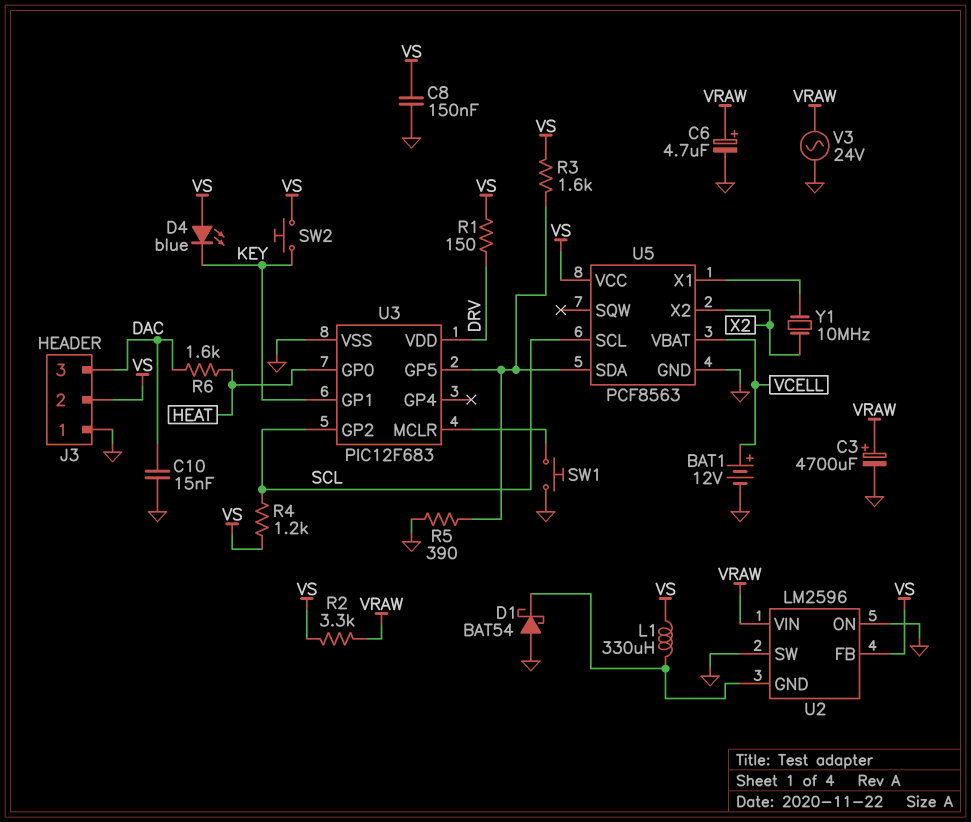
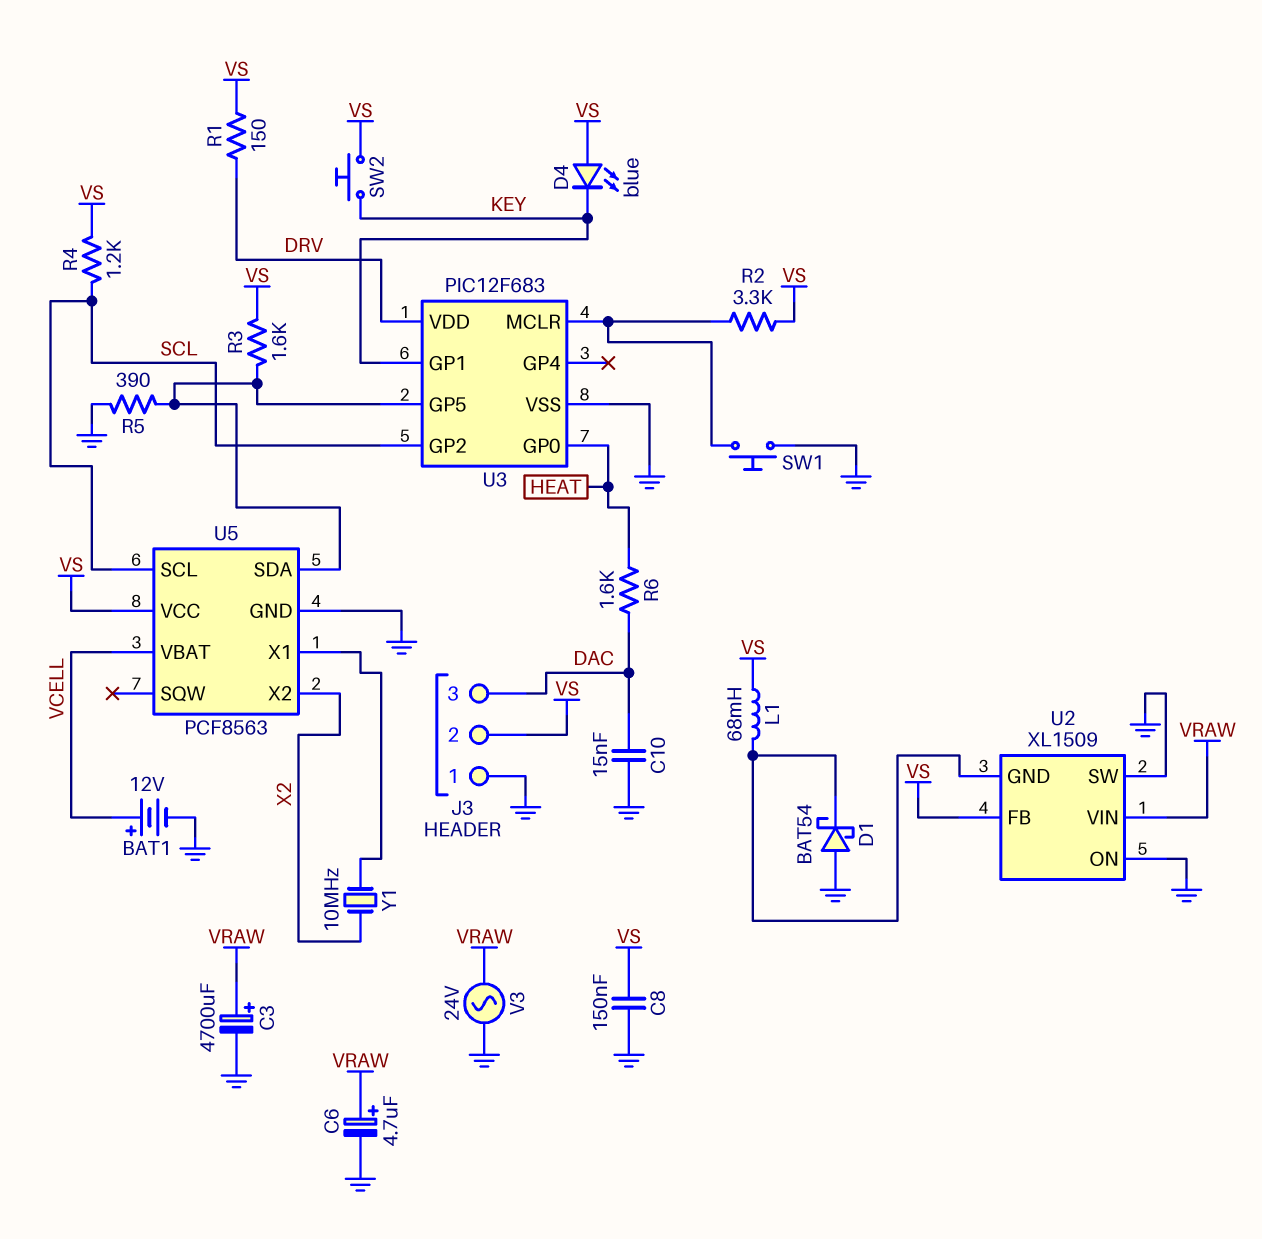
L1: 330uH (U2/GND, VS) -> 68mH (U2/GND, VS)
R2: 3.3k (VRAW, VS) -> 3.3k (U3/MCLR, VS)
U2: LM2596 -> XL1509

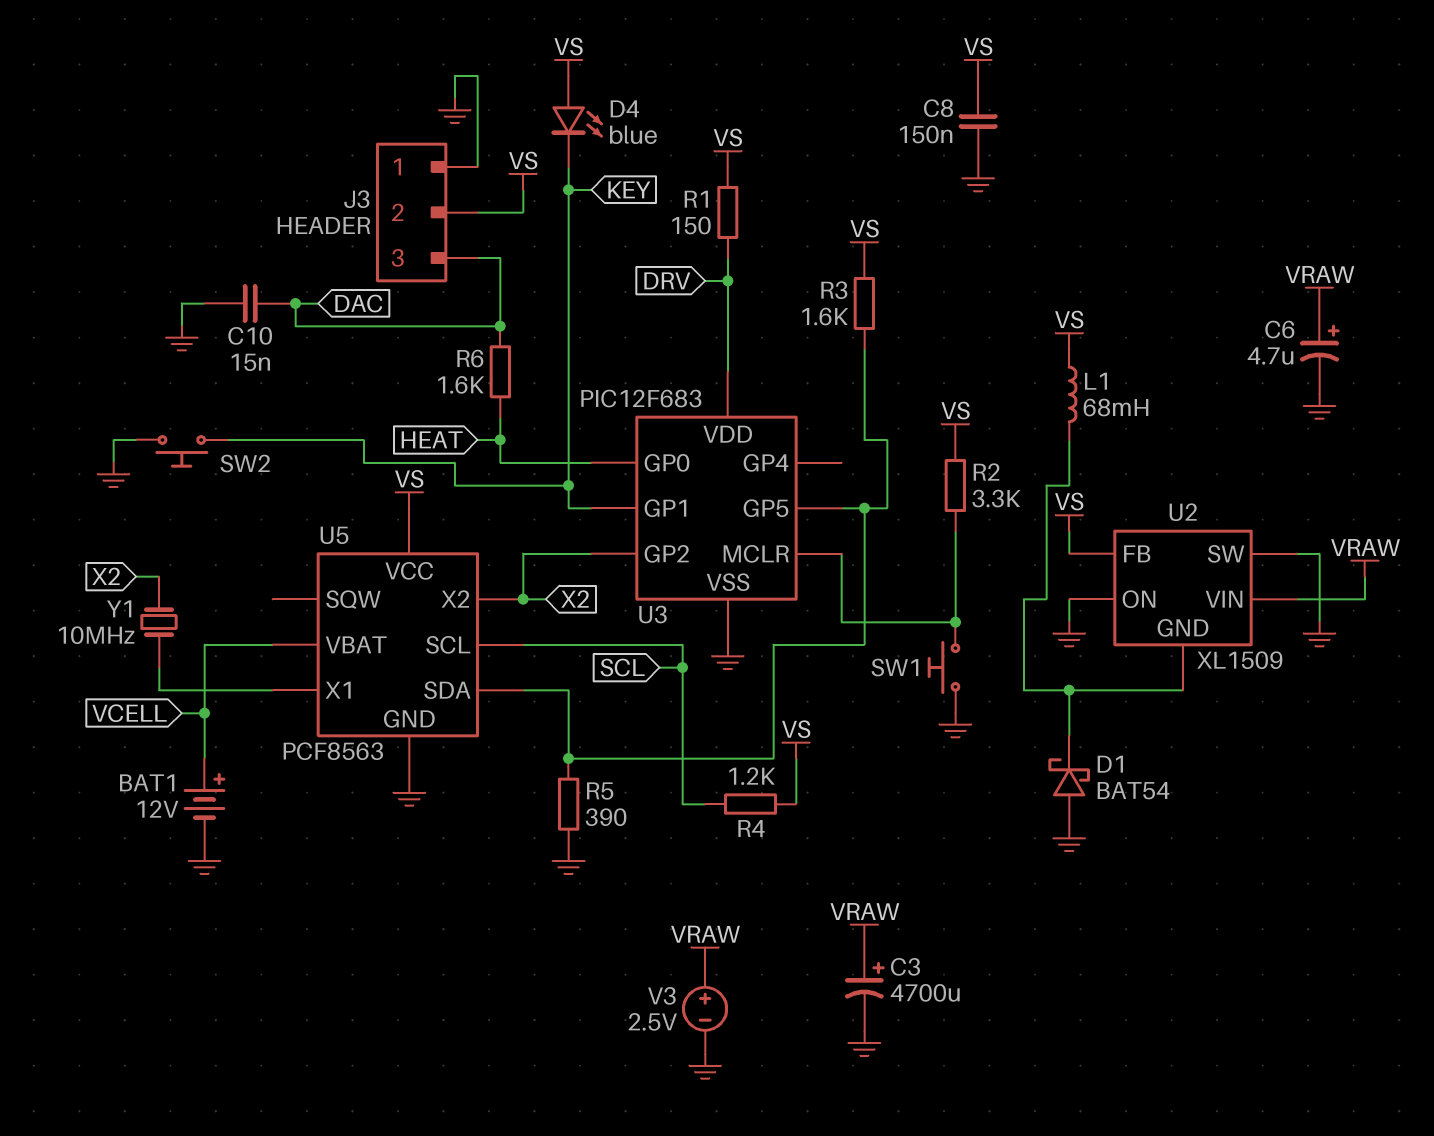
SW2: button (KEY, VS) -> button (GND, KEY)
U3 pin GP2: SCL -> X2
V3: AC 24V (GND, VRAW) -> 2.5V (plus VRAW, minus GND)

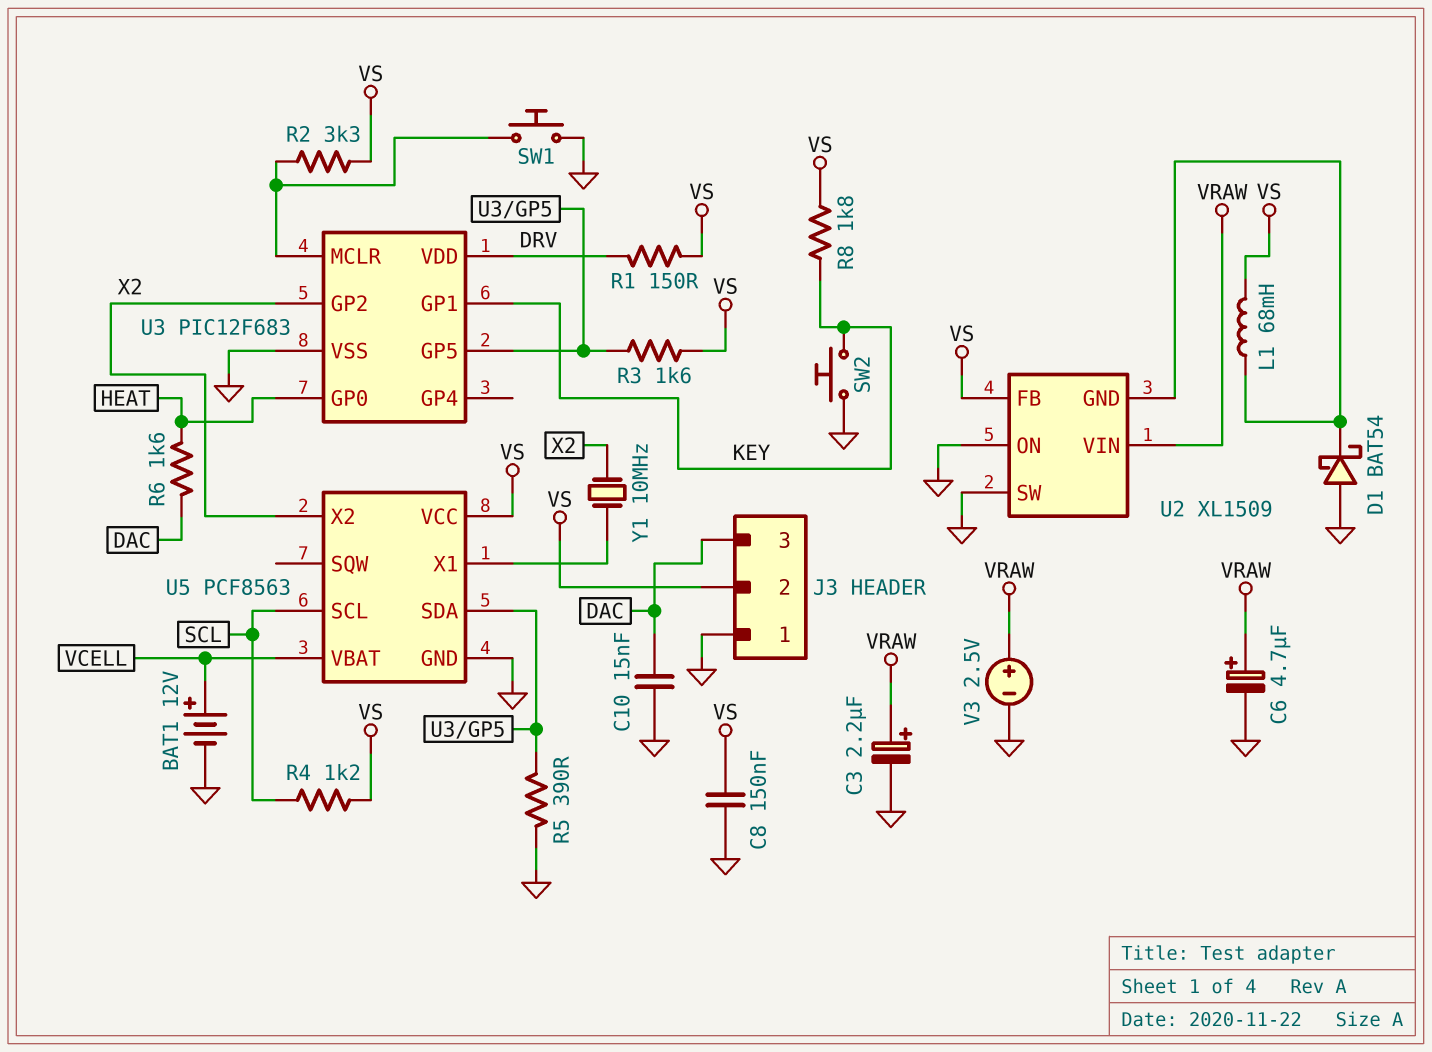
C3: 4700uF (plus VRAW, minus GND) -> 2.2uF (plus VRAW, minus GND)
D4: LED blue (A VS, K KEY) -> none
R8: none -> 1.8k (KEY, VS)

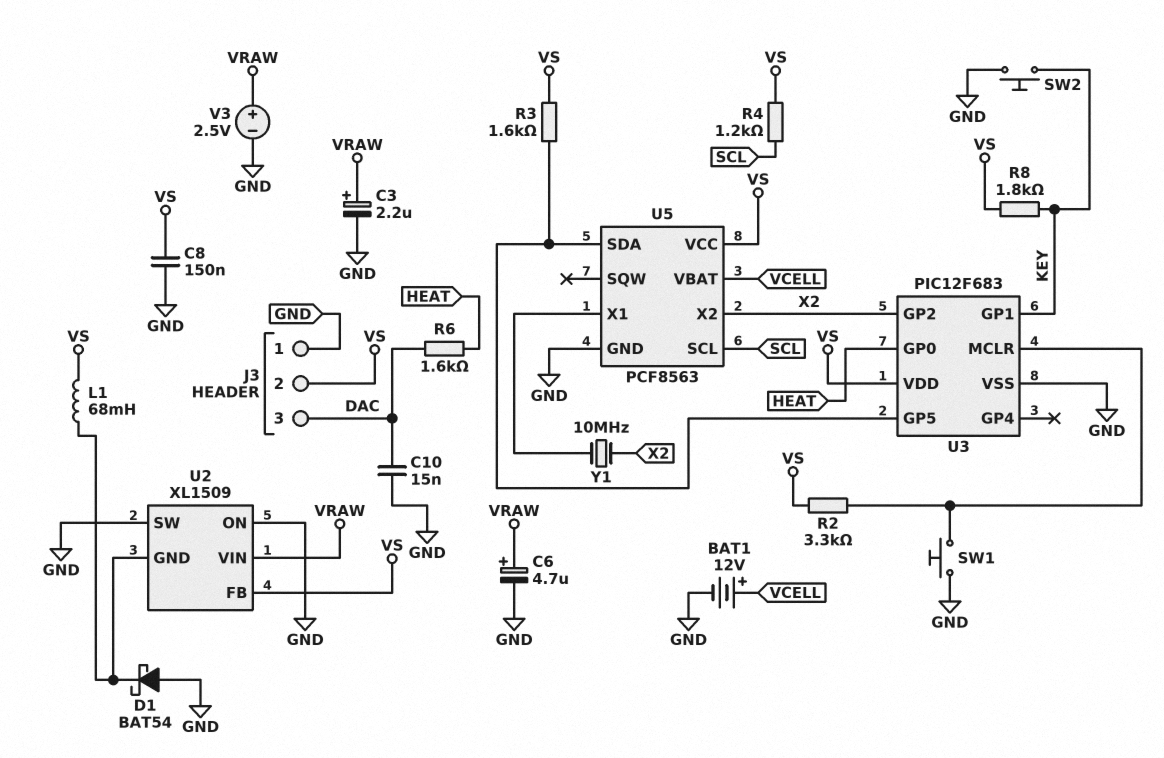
R1: 150 (DRV, VS) -> none
R5: 390 (GND, U3/GP5) -> none
U3 pin VDD: DRV -> VS

